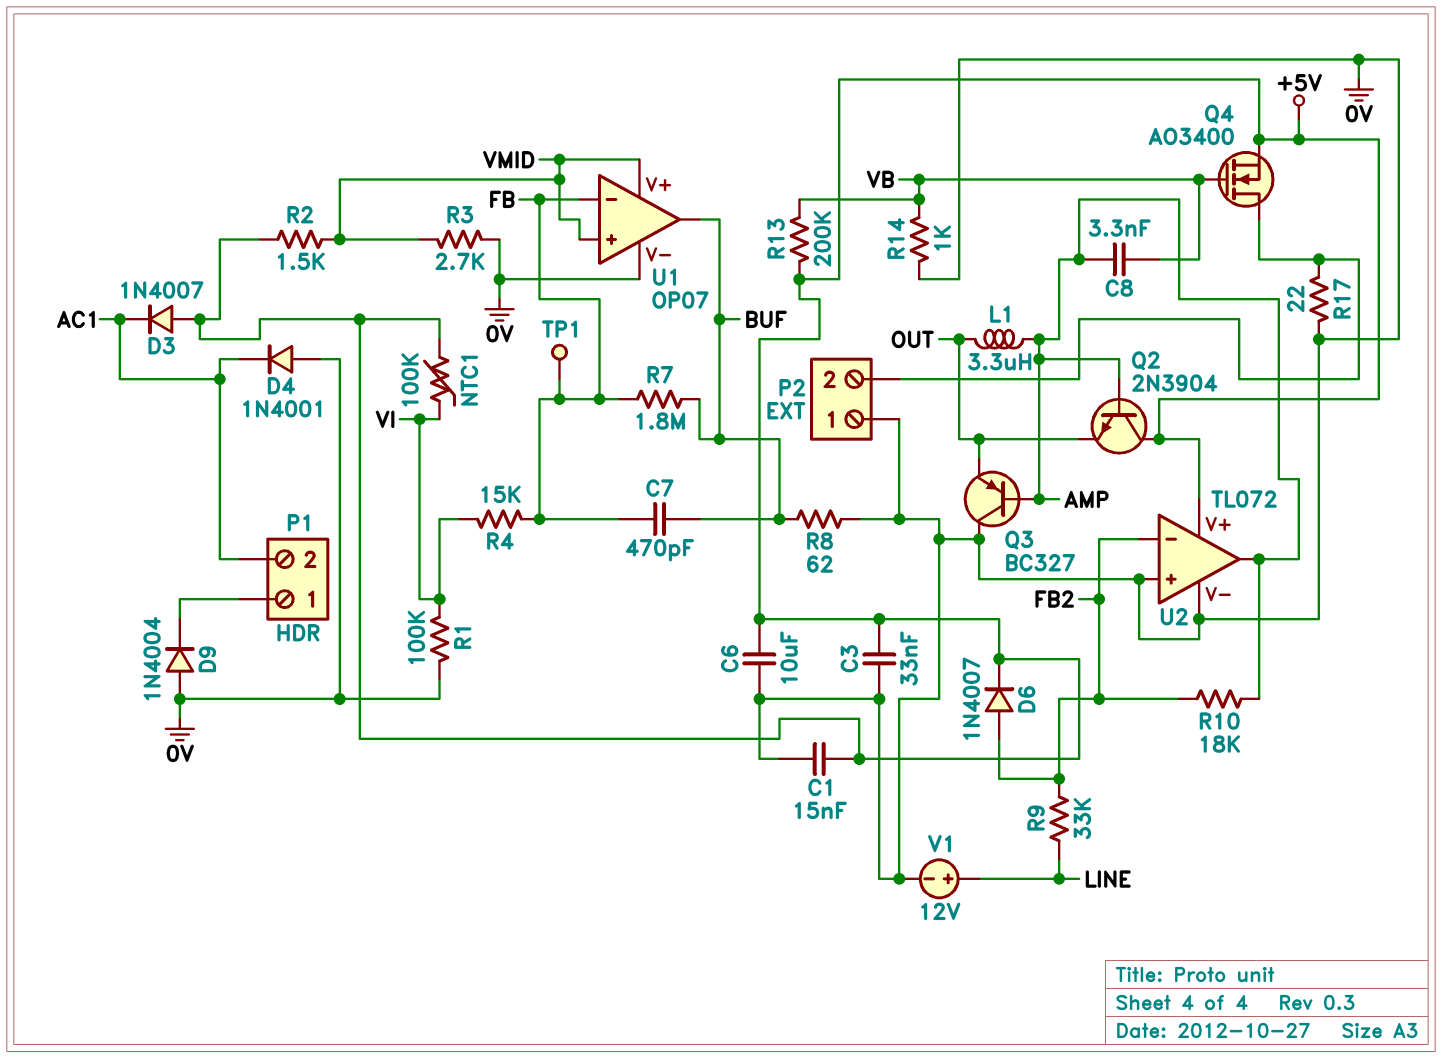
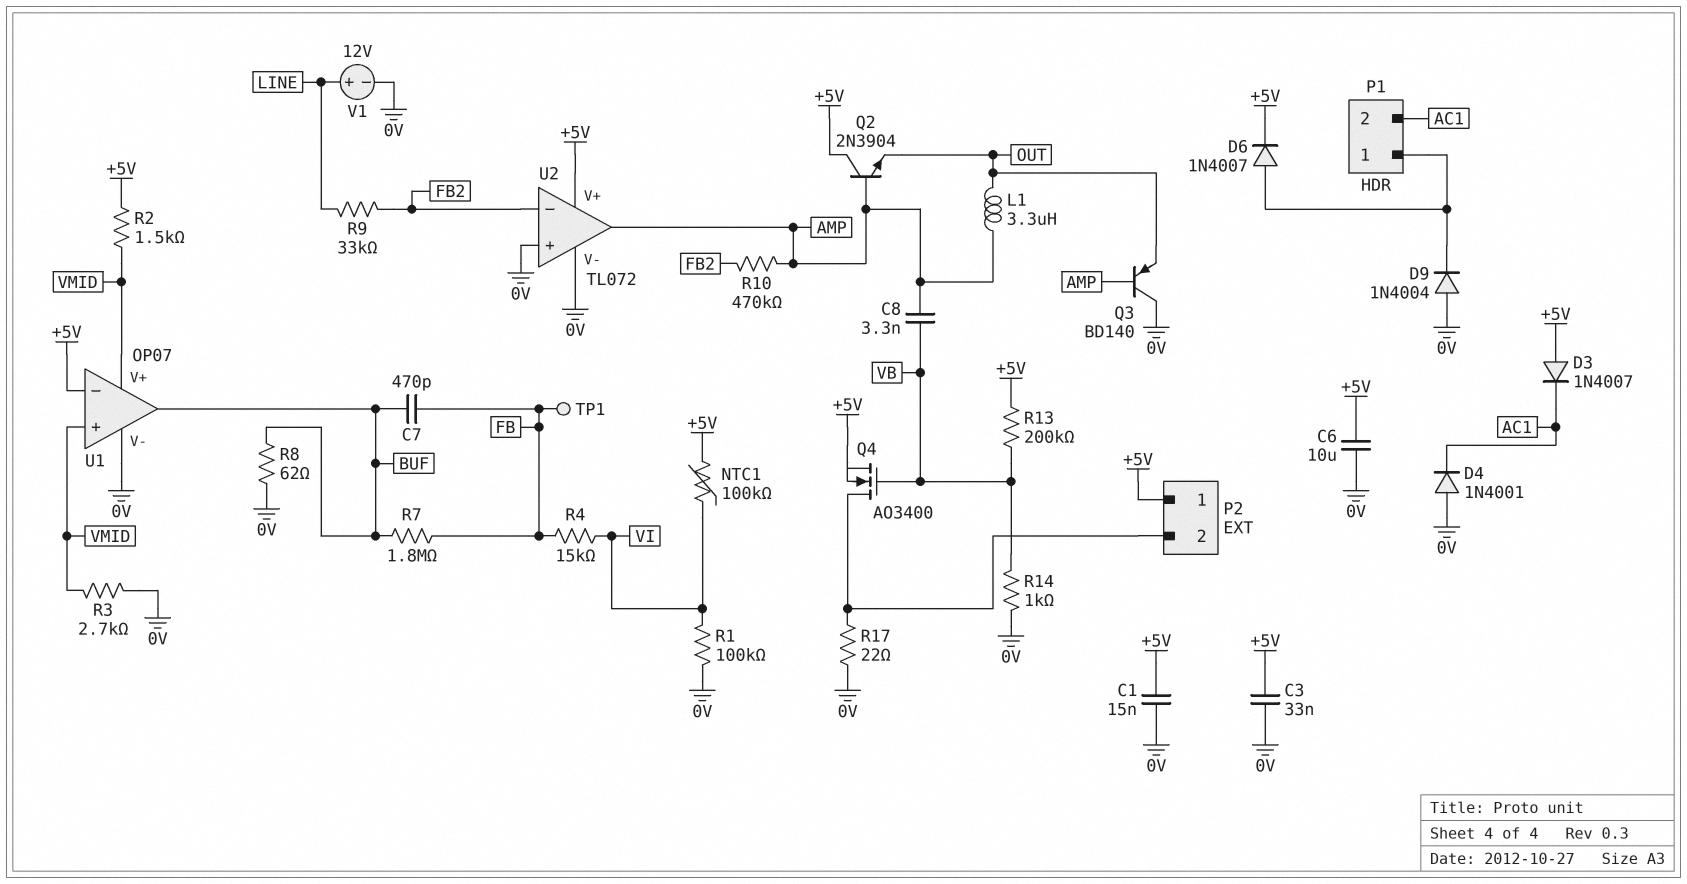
D6: diode 1N4007 (A FB2, K +5V) -> diode 1N4007 (A P1/1, K +5V)
P2 pin 1: 0V -> +5V
Q3: PNP BC327 (B AMP, C 0V, E OUT) -> PNP BD140 (B AMP, C 0V, E OUT)
R10: 18k (AMP, FB2) -> 470k (AMP, FB2)
U1 pin in-: FB -> +5V

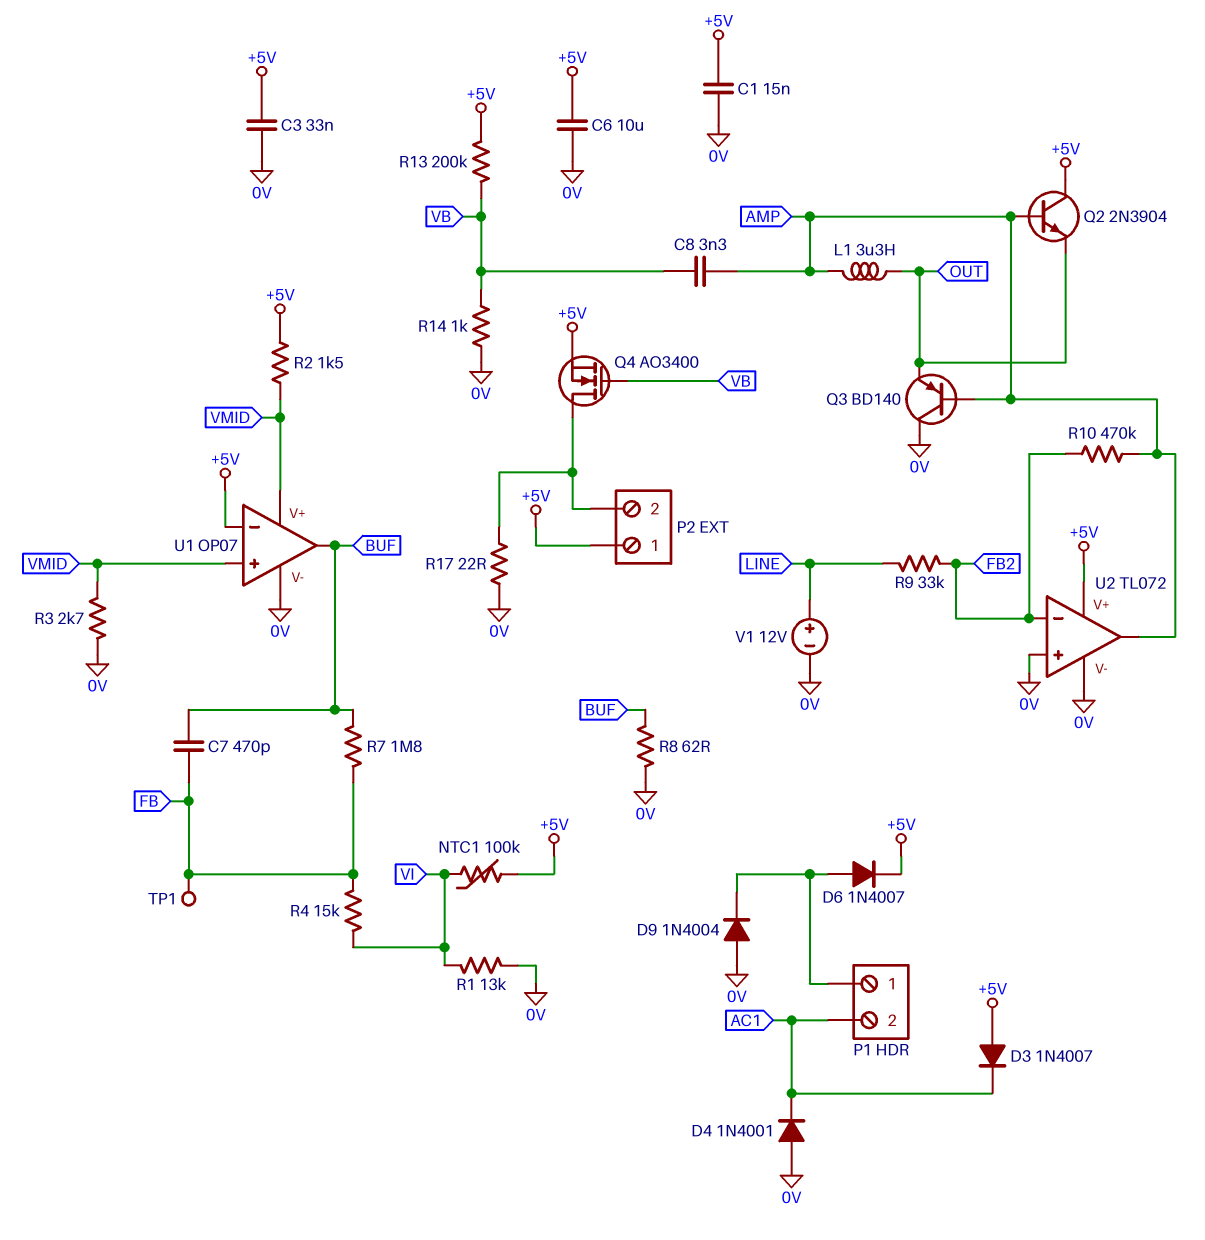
R1: 100k (0V, VI) -> 13k (0V, VI)

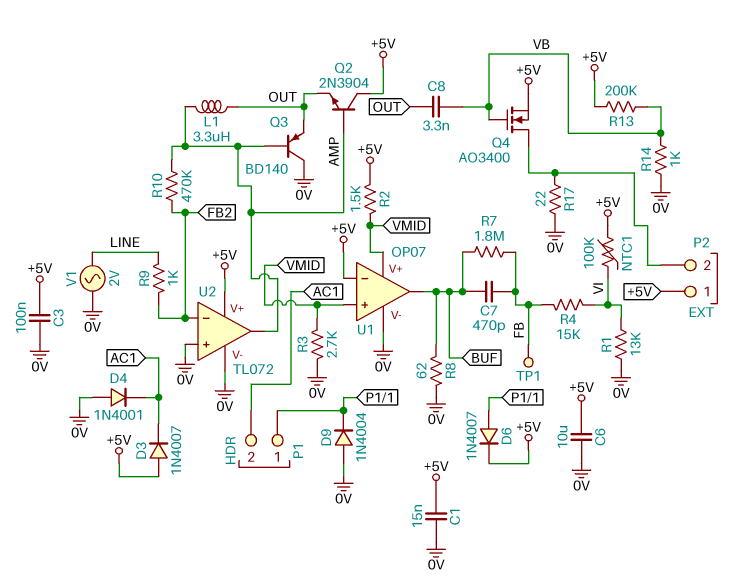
C3: 33nF (+5V, 0V) -> 100nF (+5V, 0V)
C8: 3.3nF (AMP, VB) -> 3.3nF (OUT, VB)
R9: 33k (FB2, LINE) -> 1k (FB2, LINE)
V1: 12V (plus LINE, minus 0V) -> AC 2V (0V, LINE)

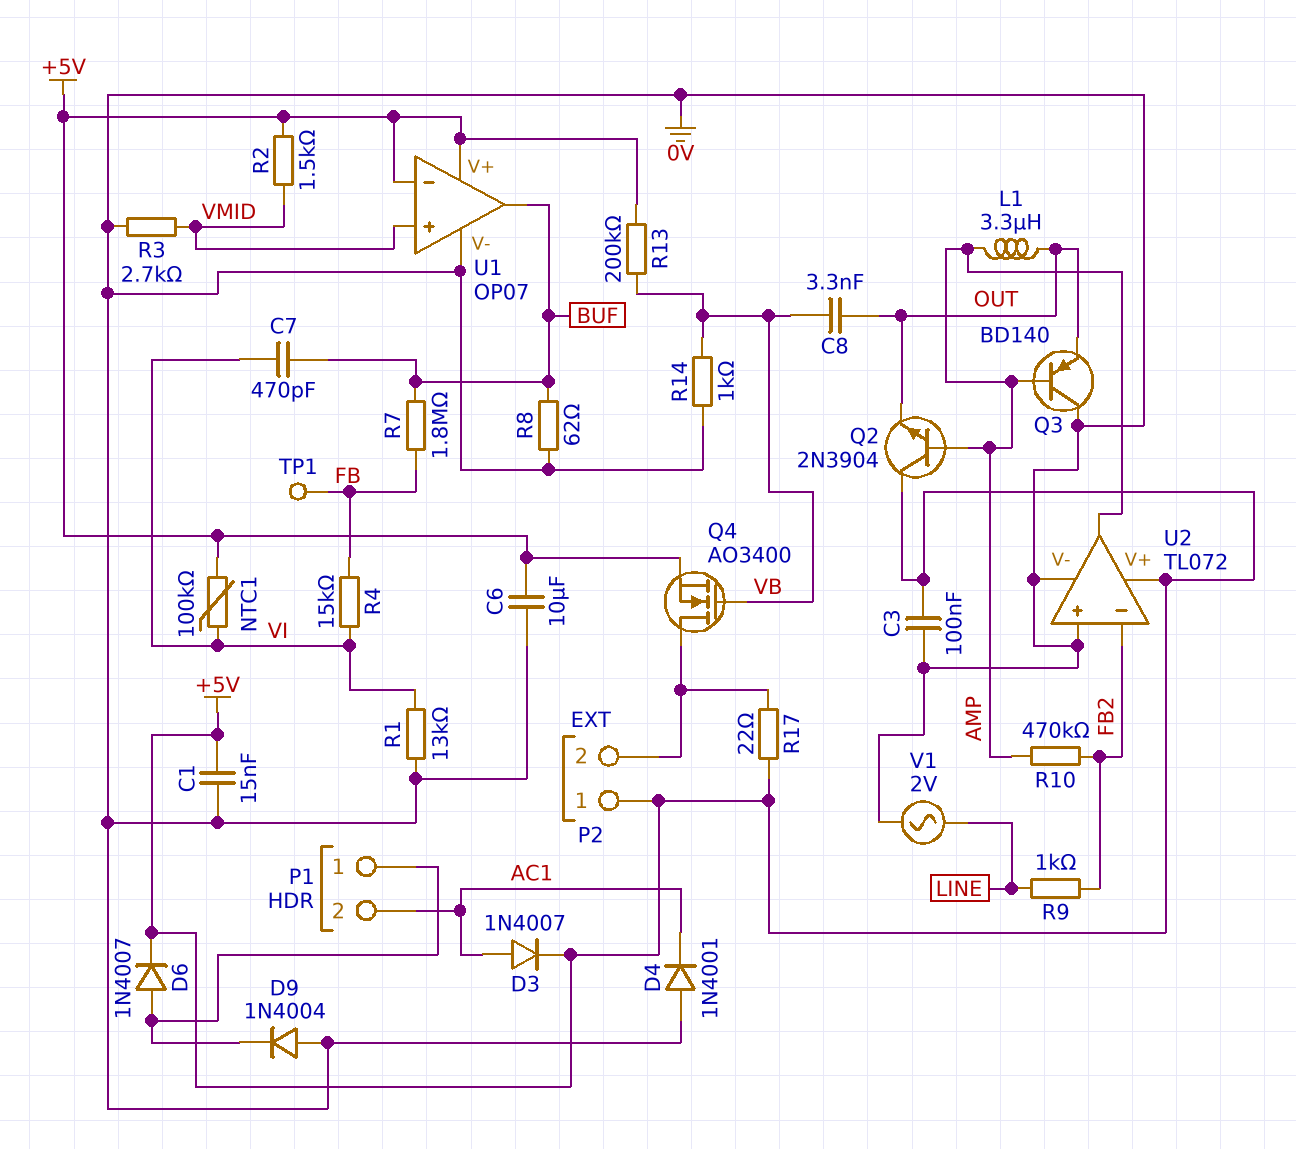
C7: 470pF (BUF, FB) -> 470pF (BUF, VI)
D3: diode 1N4007 (A +5V, K AC1) -> diode 1N4007 (A AC1, K +5V)
R17: 22 (0V, P2/2) -> 22 (+5V, P2/2)
U1 pin V+: VMID -> +5V

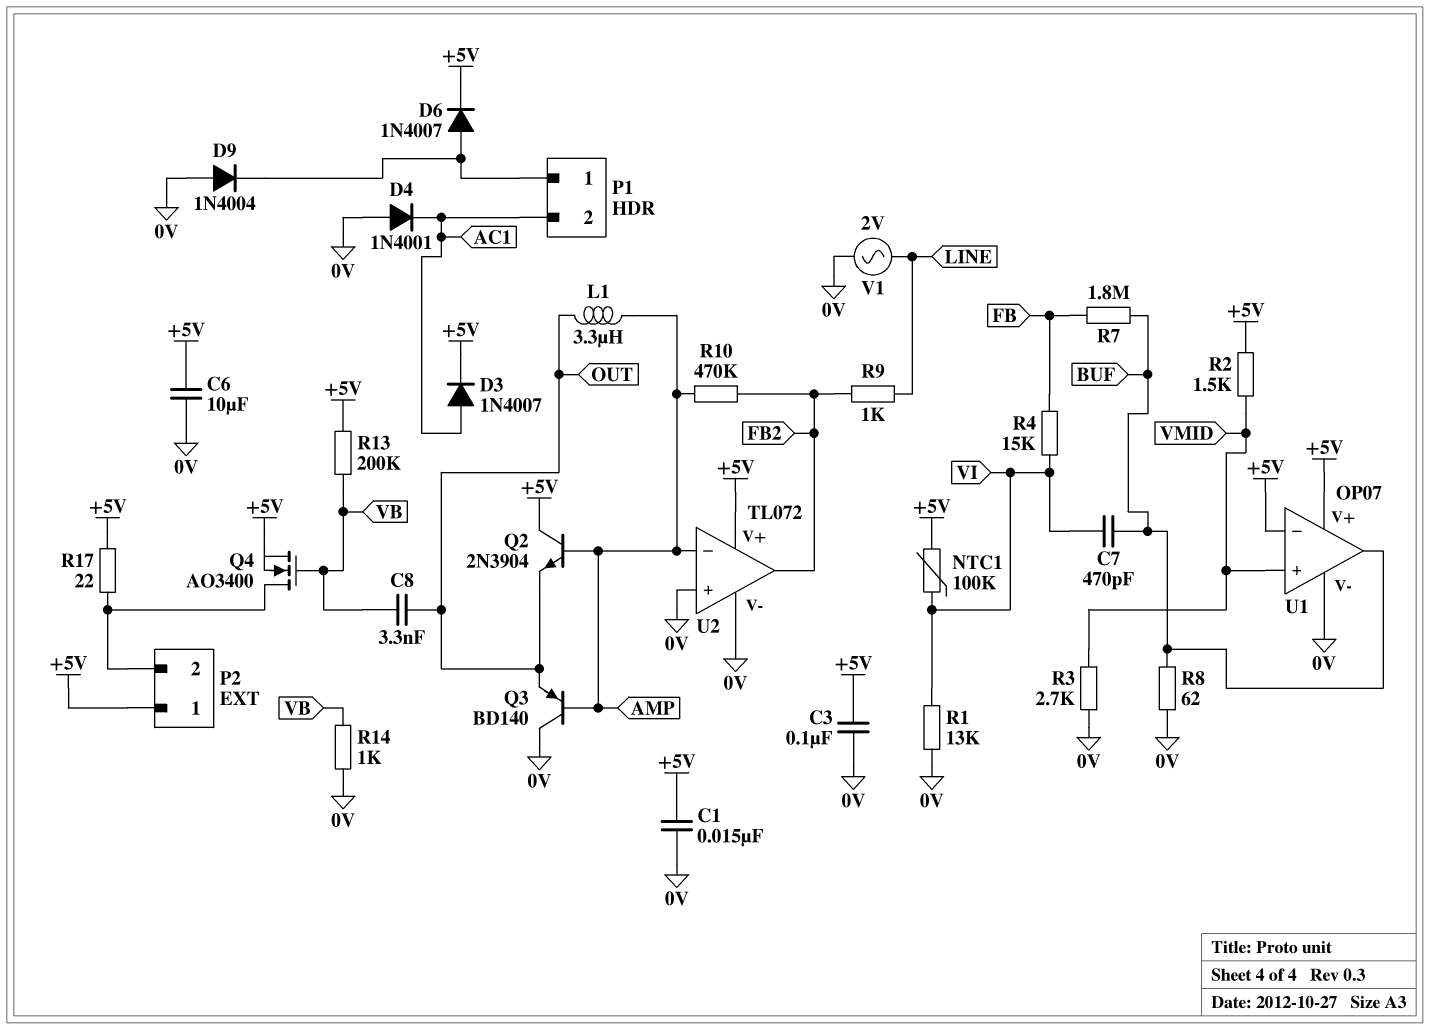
TP1: test point (FB) -> none
U2 pin in-: FB2 -> AMP
U2 pin out: AMP -> FB2

